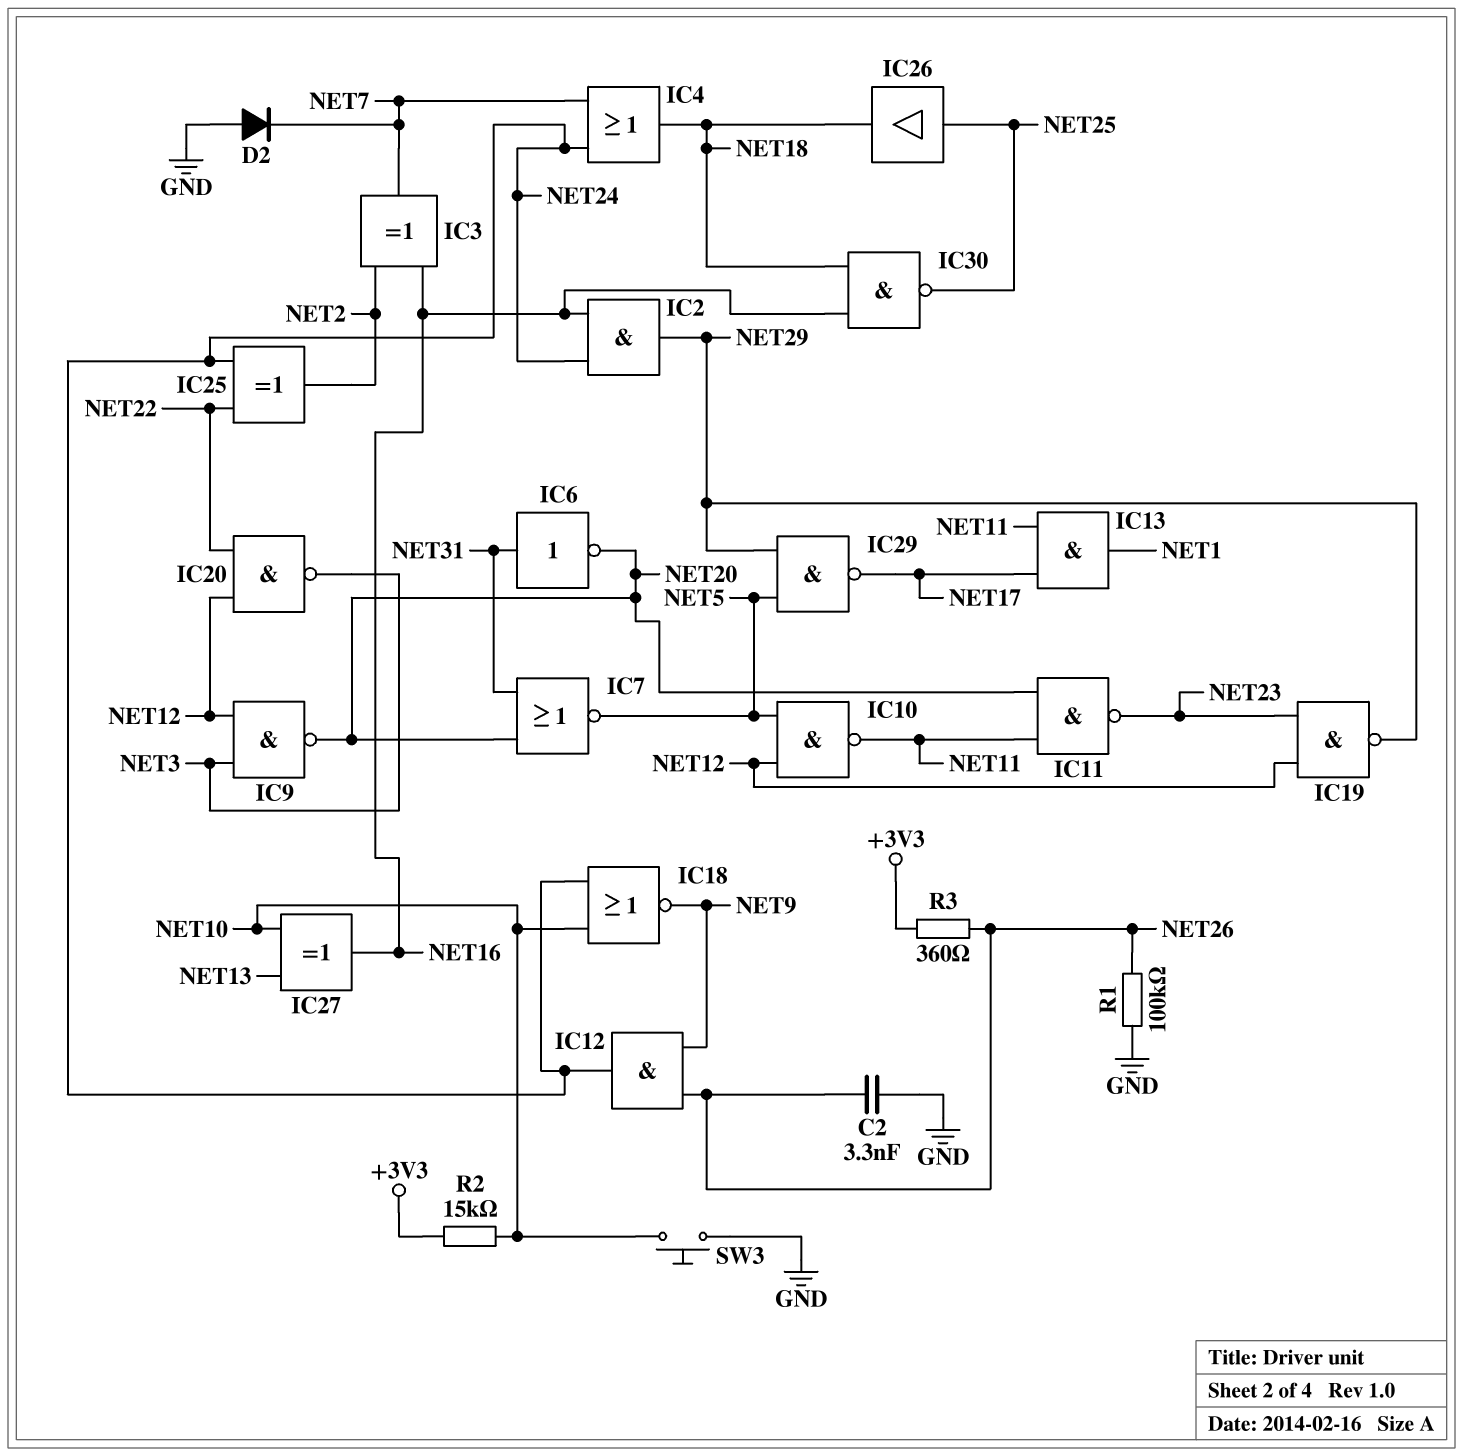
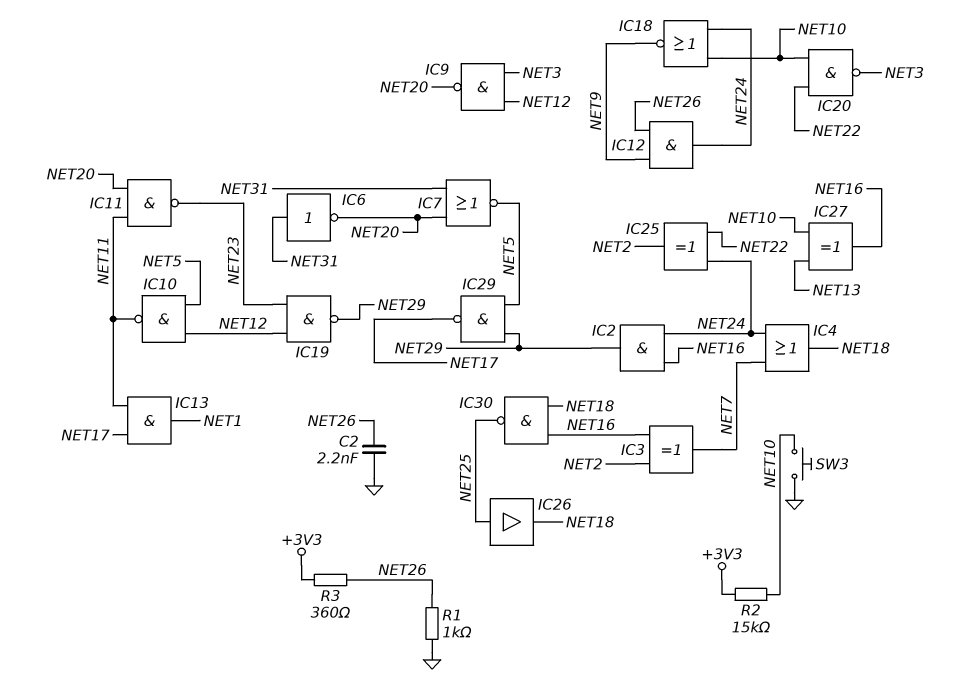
C2: 3.3nF (GND, NET26) -> 2.2nF (GND, NET26)
D2: diode (A GND, K NET7) -> none
IC20: NAND (in NET12, in NET22, out NET3) -> NAND (in NET10, in NET22, out NET3)
R1: 100k (GND, NET26) -> 1k (GND, NET26)

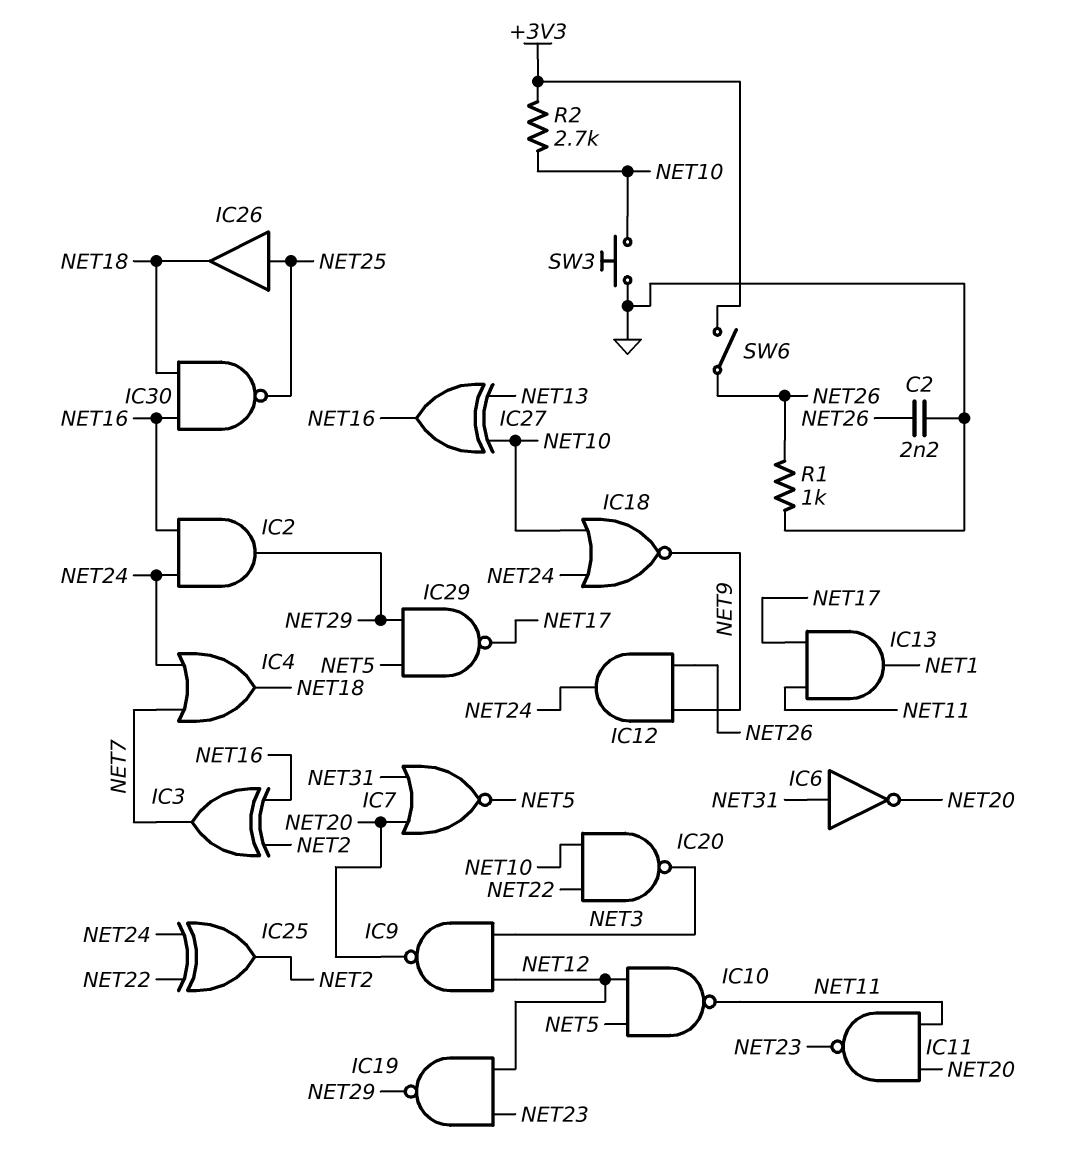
R2: 15k (+3V3, NET10) -> 2.7k (+3V3, NET10)
R3: 360 (+3V3, NET26) -> none
SW6: none -> switch (+3V3, NET26)

